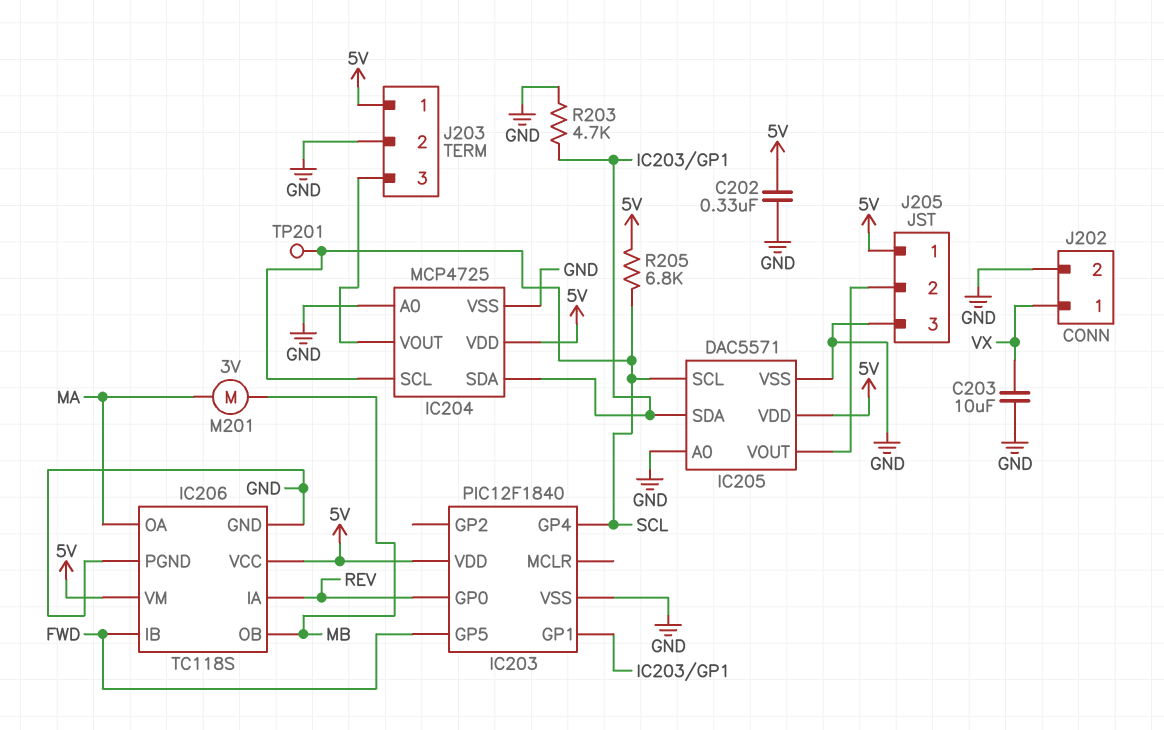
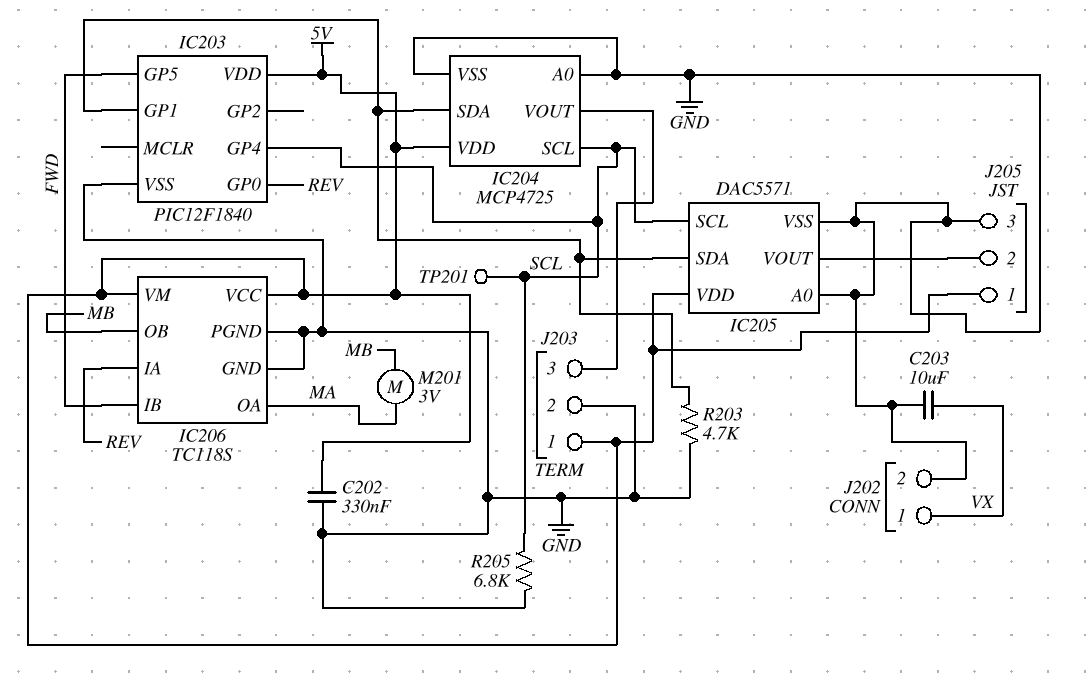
R205: 6.8k (5V, SCL) -> 6.8k (GND, SCL)

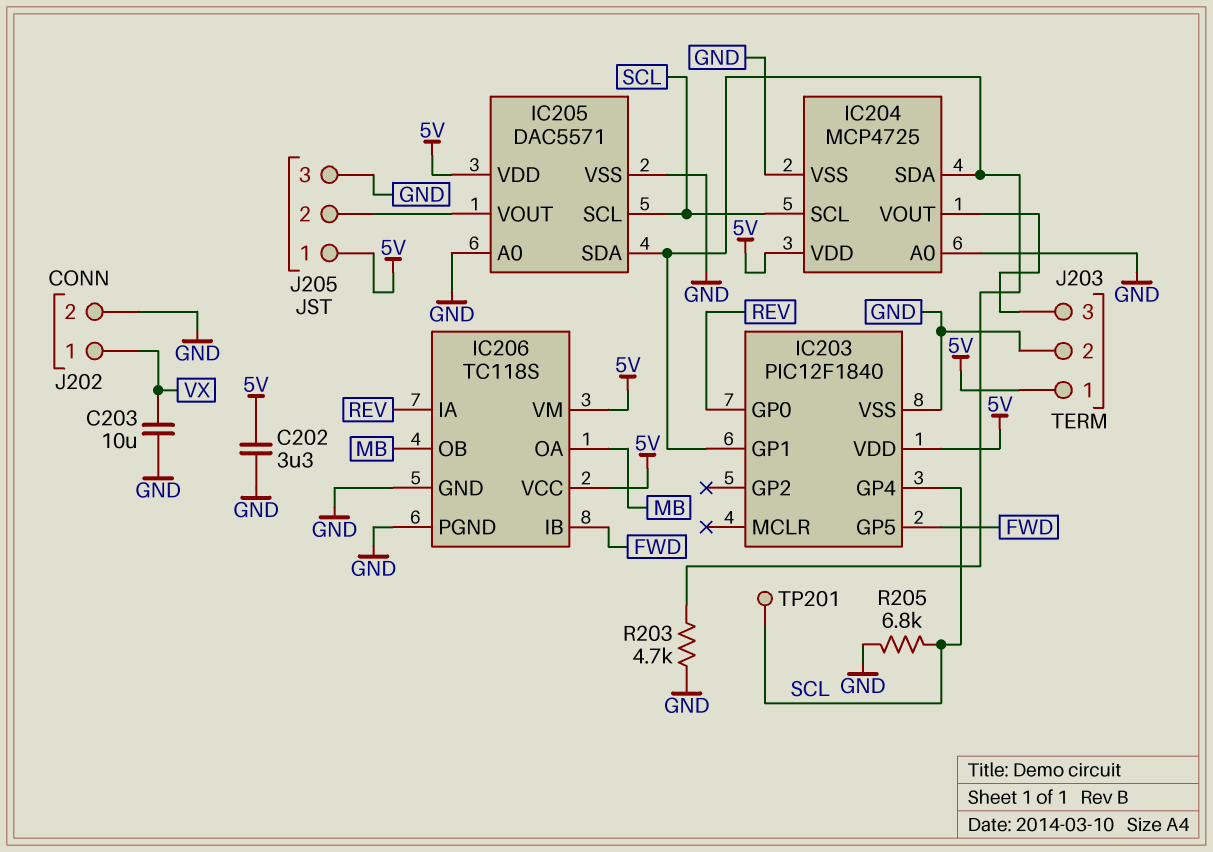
C202: 330nF (5V, GND) -> 3.3uF (5V, GND)
IC206 pin OA: MA -> MB
M201: motor 3V (MA, MB) -> none

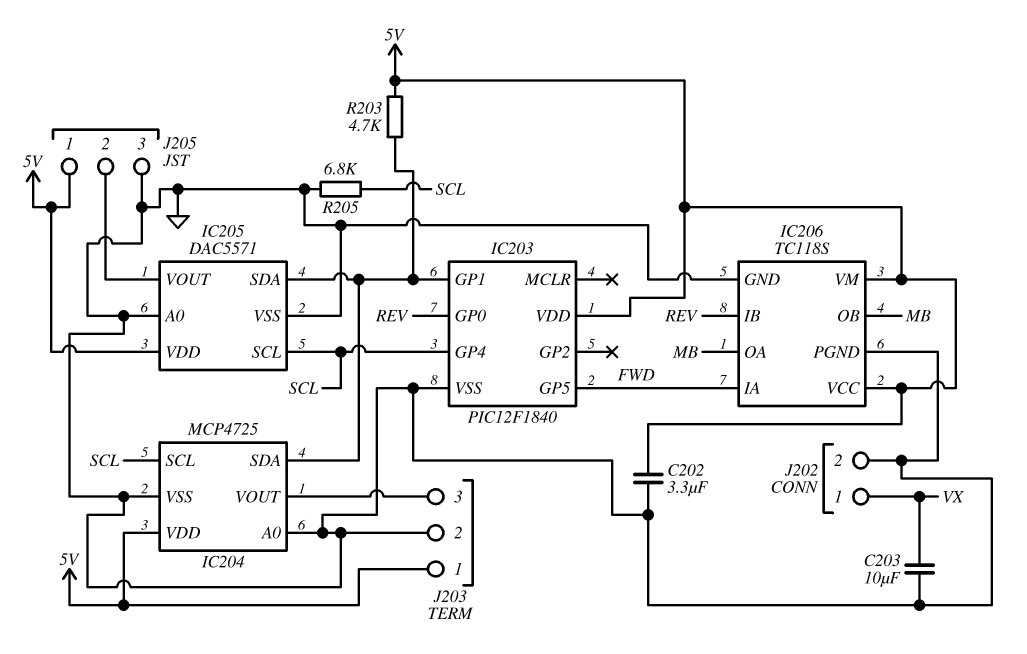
IC206 pin IA: REV -> FWD
IC206 pin IB: FWD -> REV
R203: 4.7k (GND, IC203/GP1) -> 4.7k (5V, IC203/GP1)
TP201: test point (SCL) -> none

